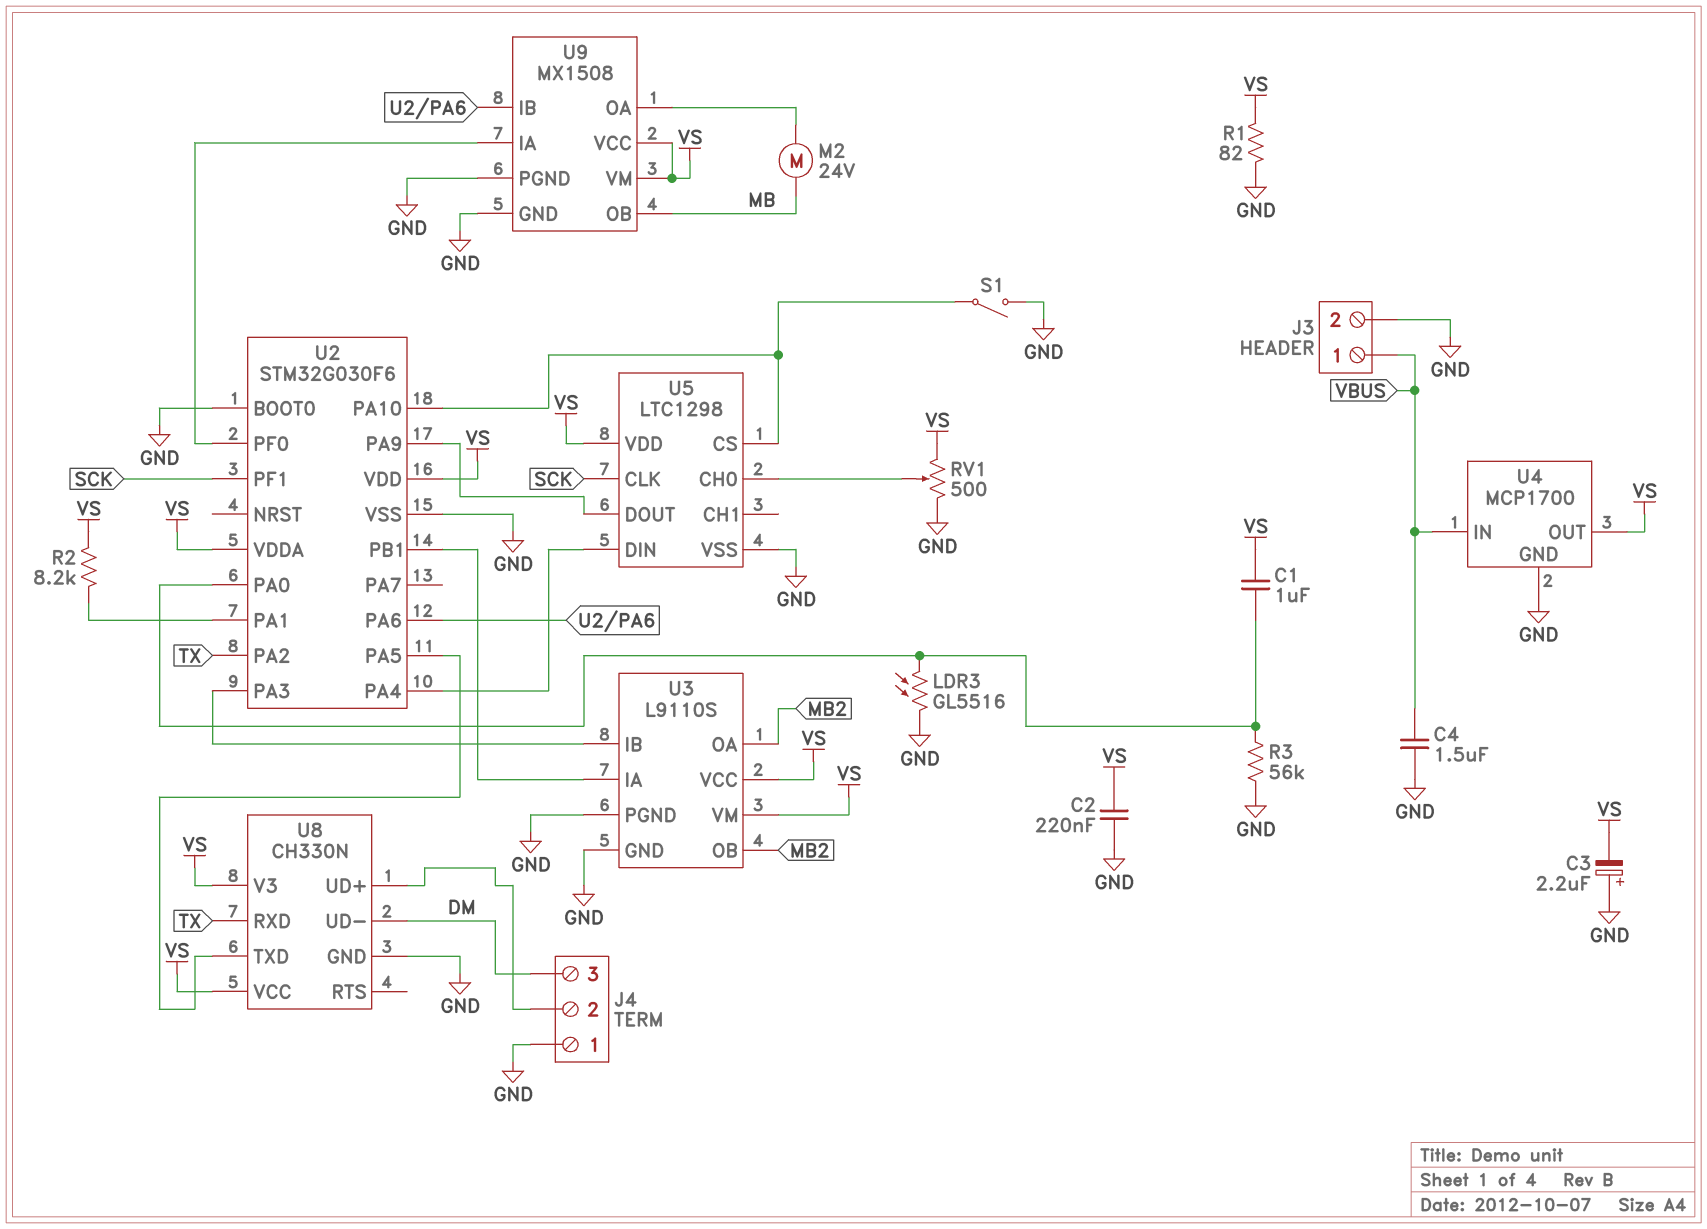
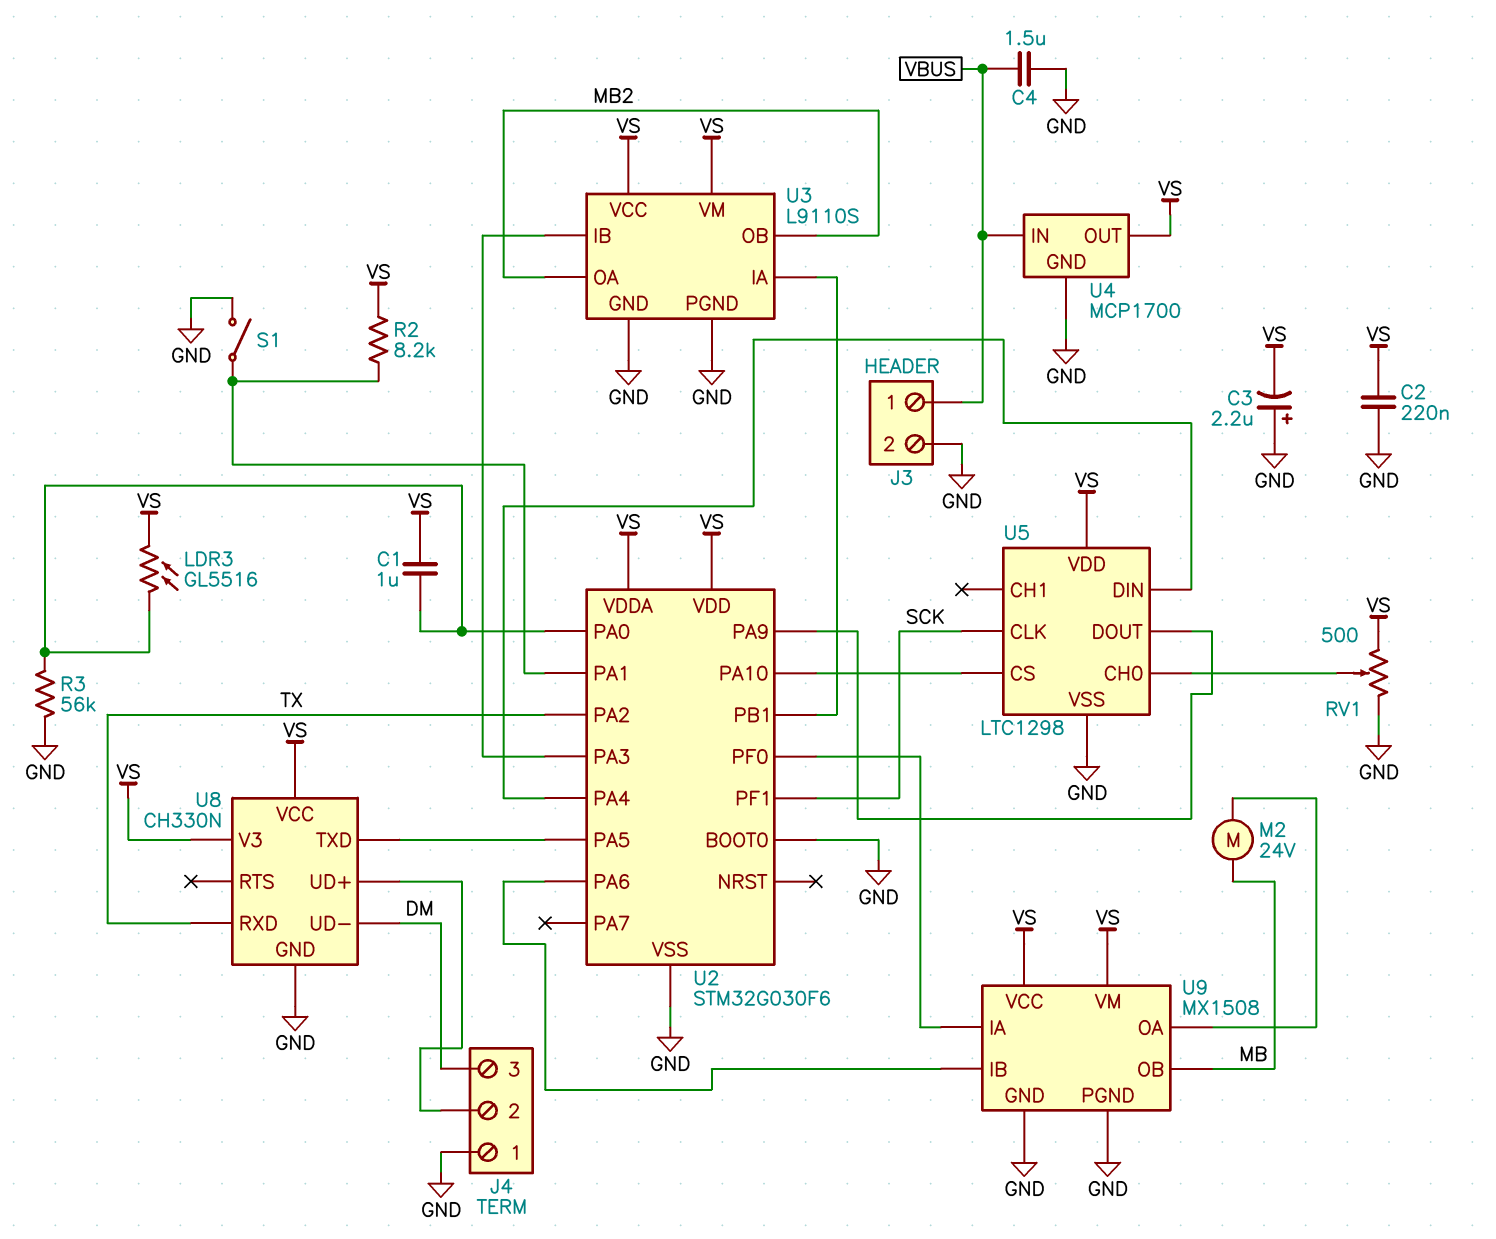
LDR3: GL5516 (GND, U2/PA0) -> GL5516 (U2/PA0, VS)
R1: 82 (GND, VS) -> none
S1: switch (GND, U2/PA10) -> switch (GND, U2/PA1)

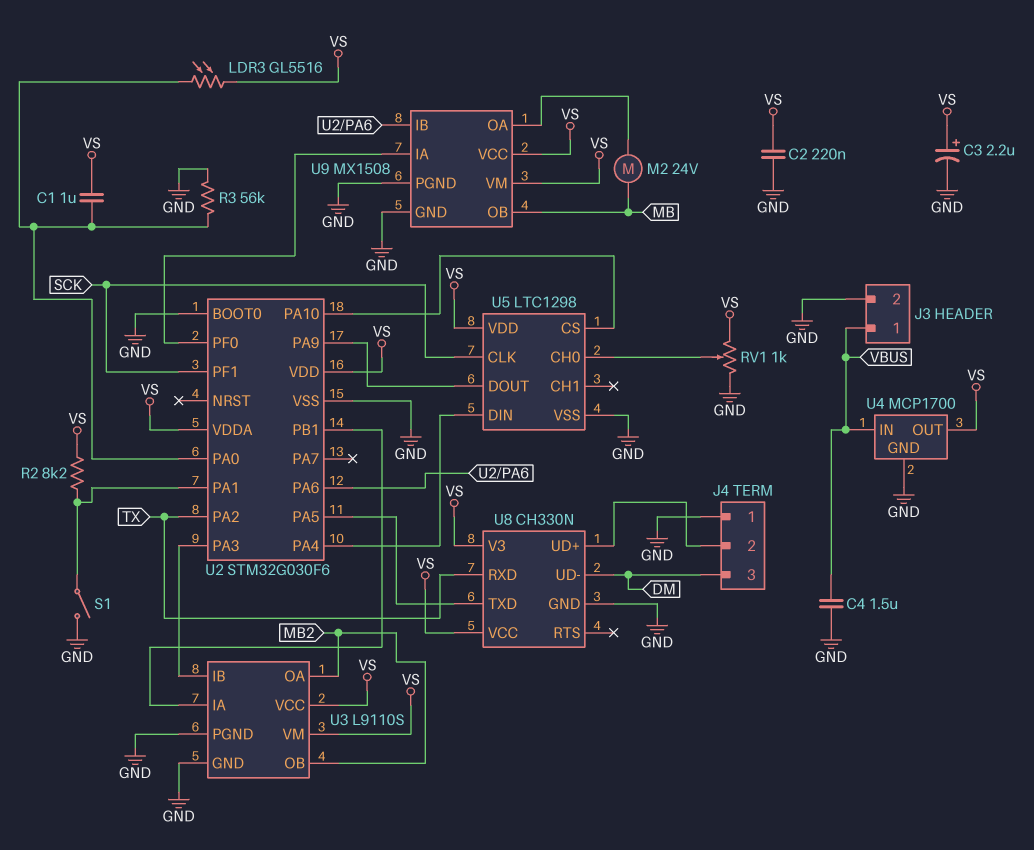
C3: 2.2uF (plus GND, minus VS) -> 2.2uF (plus VS, minus GND)
RV1: 500 (GND, VS, wiper U5/CH0) -> 1k (GND, VS, wiper U5/CH0)

